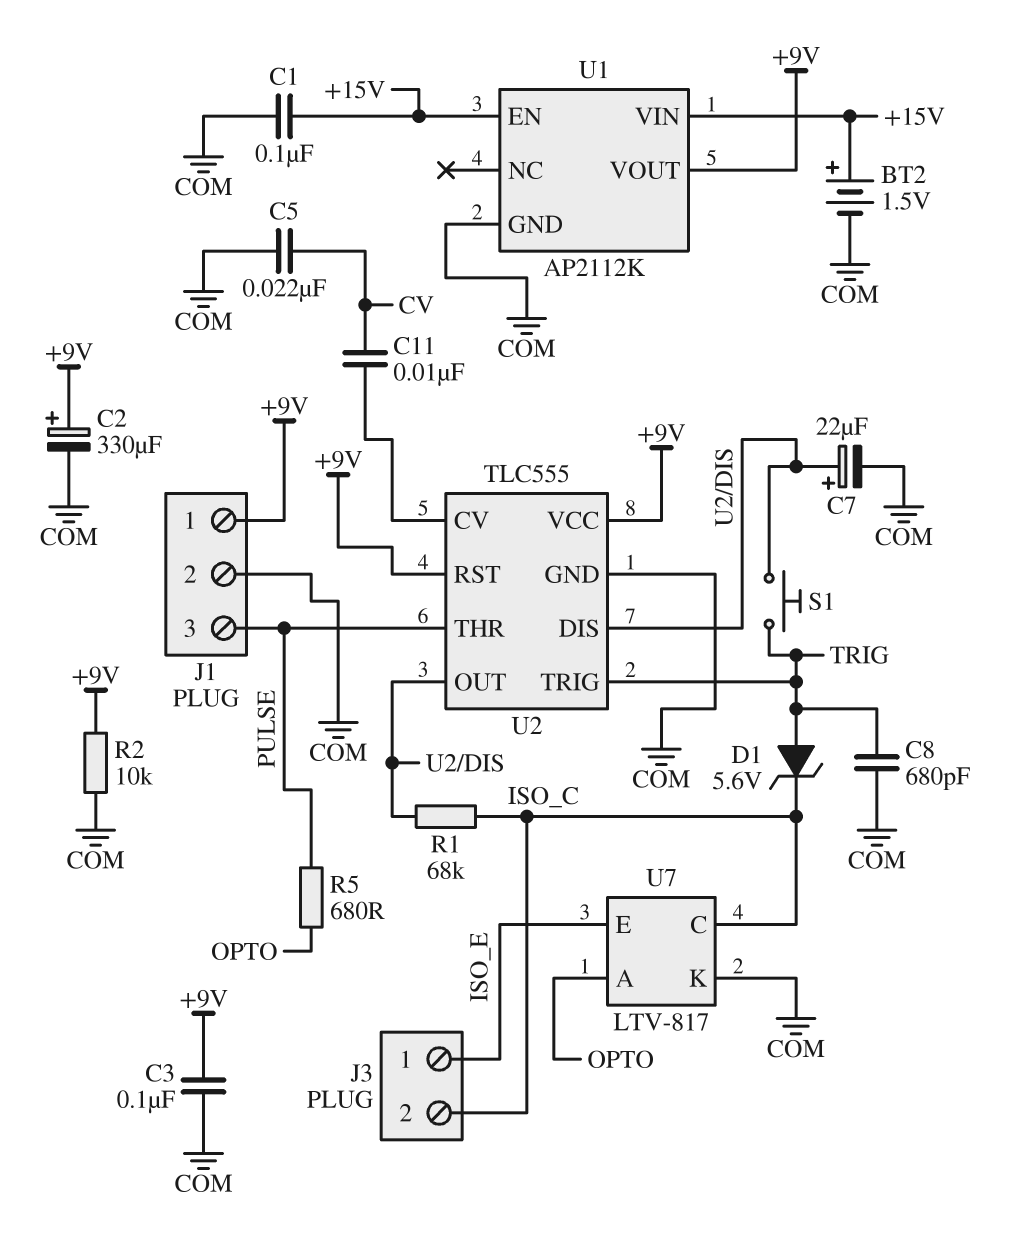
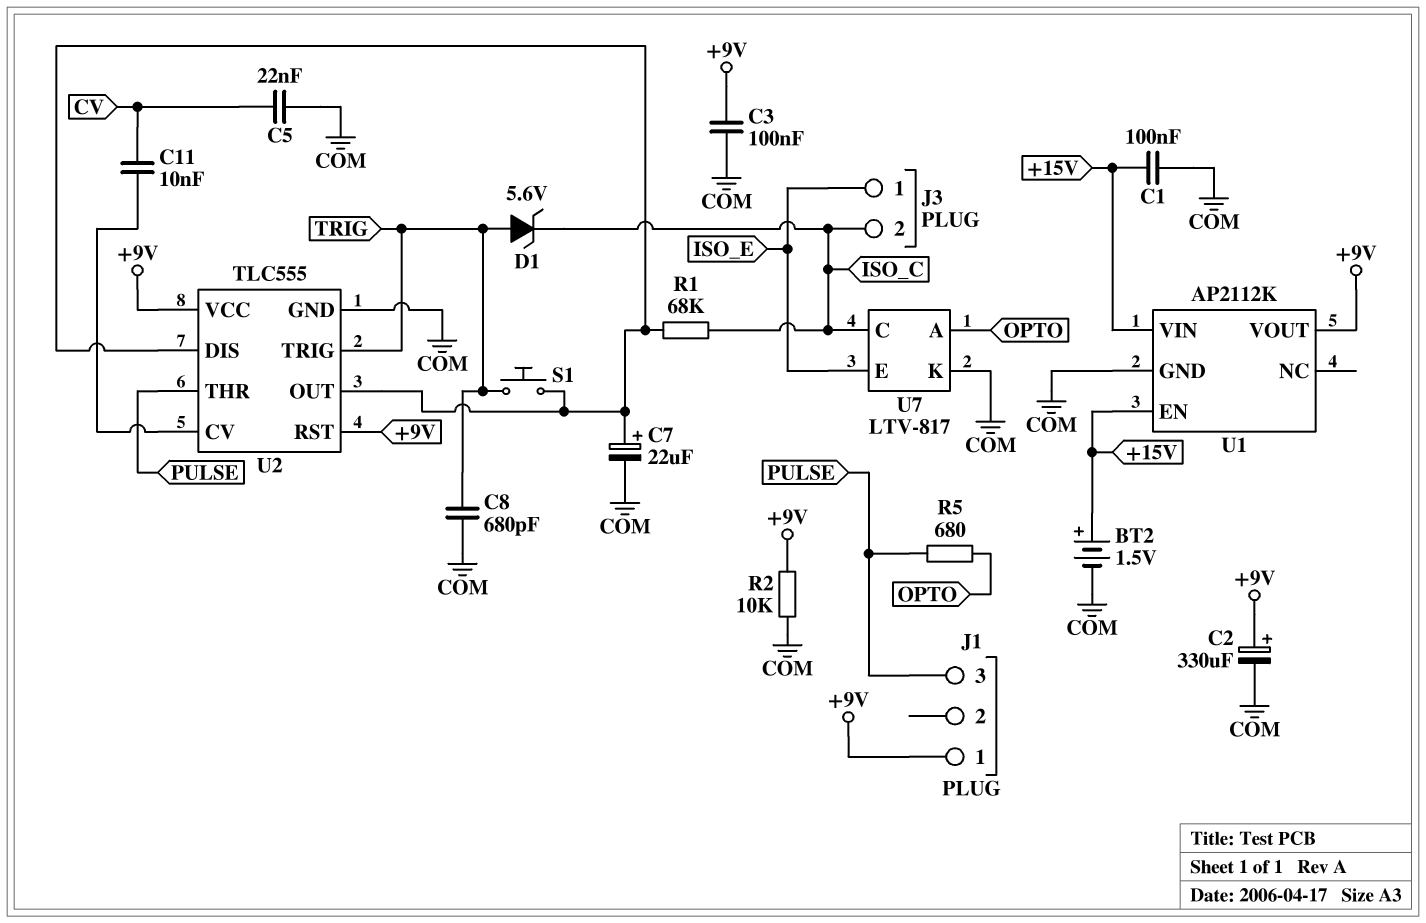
J1 pin 2: COM -> none

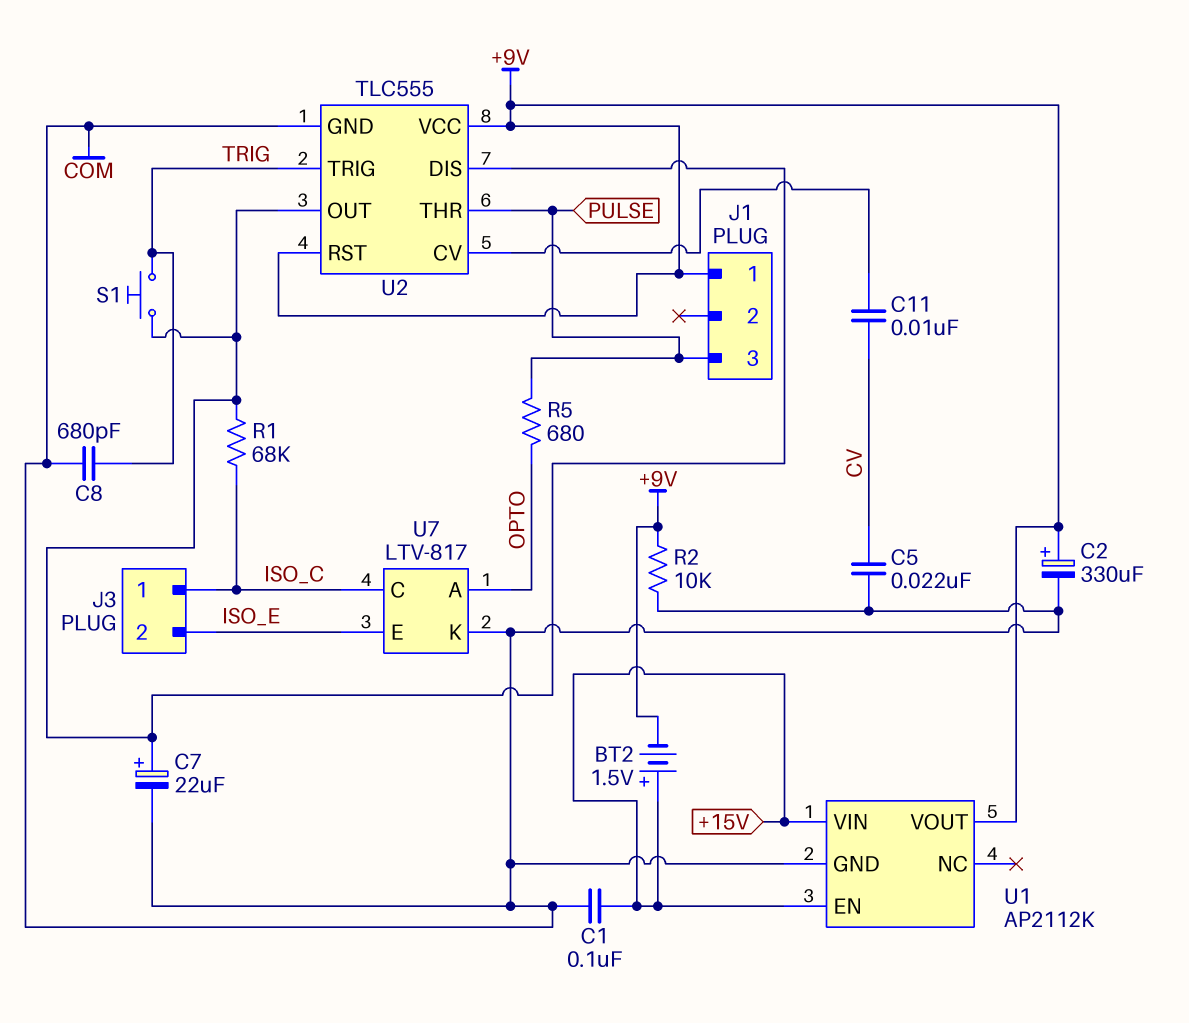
BT2: 1.5V (plus +15V, minus COM) -> 1.5V (plus +15V, minus +9V)
C3: 100nF (+9V, COM) -> none
D1: zener 5.6V (A TRIG, K ISO_C) -> none
J3 pin 1: ISO_E -> ISO_C
J3 pin 2: ISO_C -> ISO_E

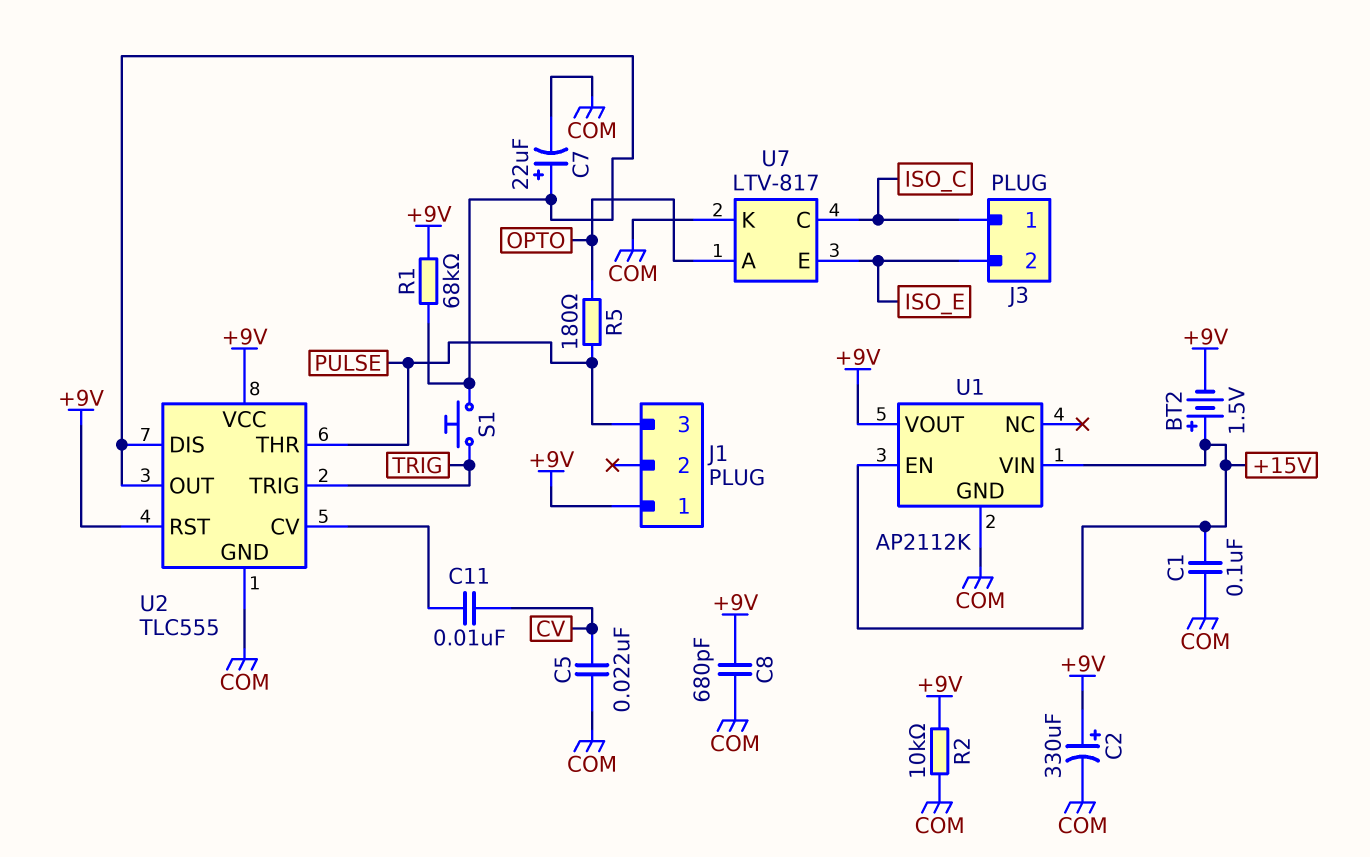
C8: 680pF (COM, TRIG) -> 680pF (+9V, COM)
R1: 68k (ISO_C, U2/DIS) -> 68k (+9V, U2/DIS)
R5: 680 (OPTO, PULSE) -> 180 (OPTO, PULSE)

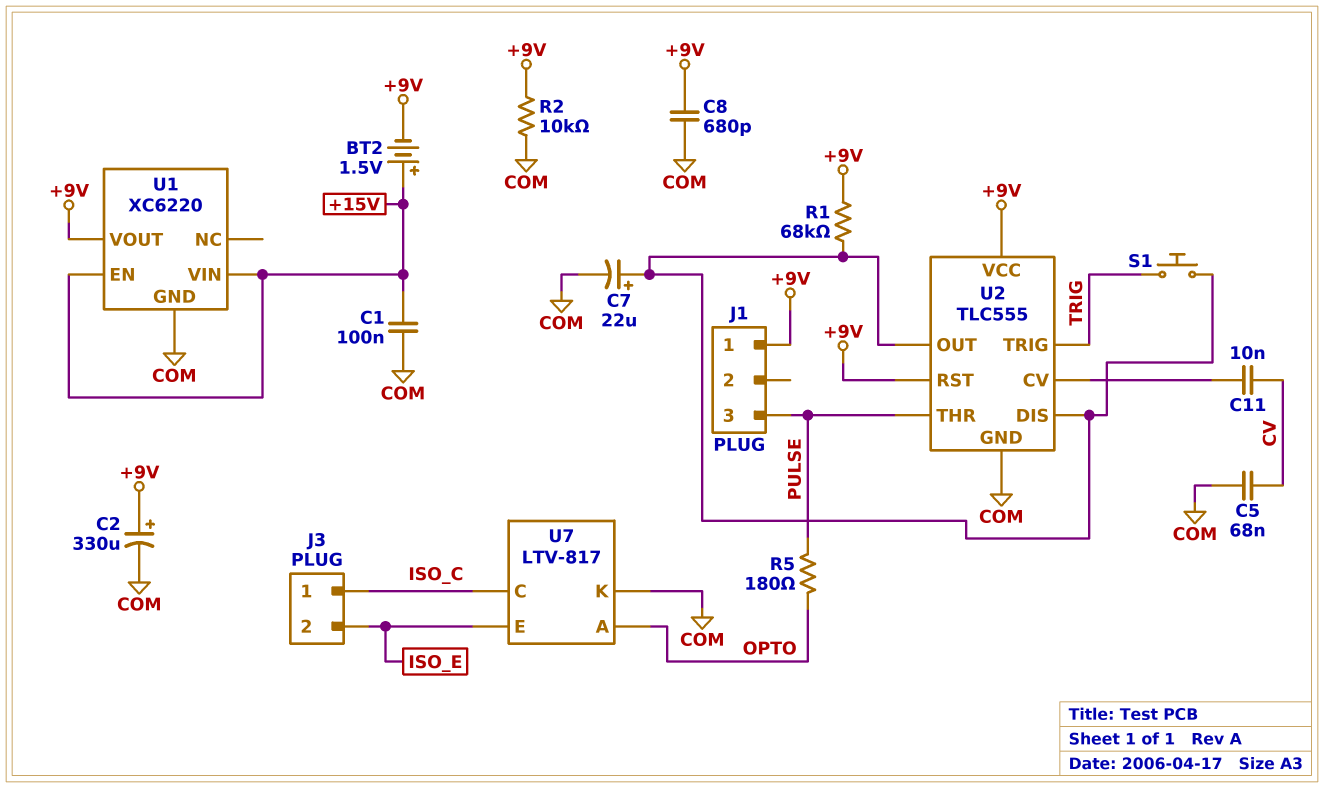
C5: 22nF (COM, CV) -> 68nF (COM, CV)
U1: AP2112K -> XC6220

